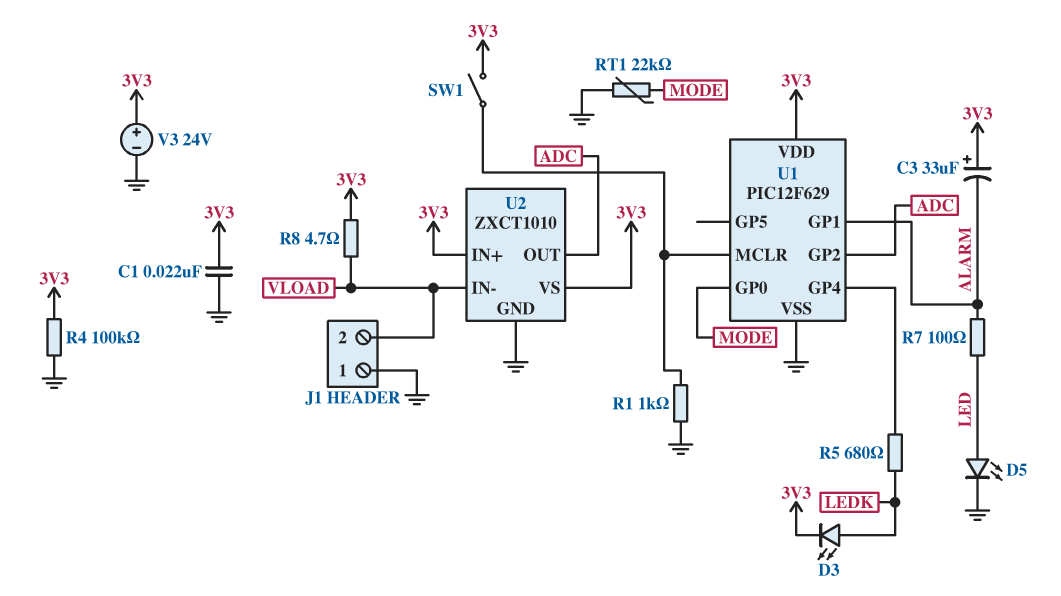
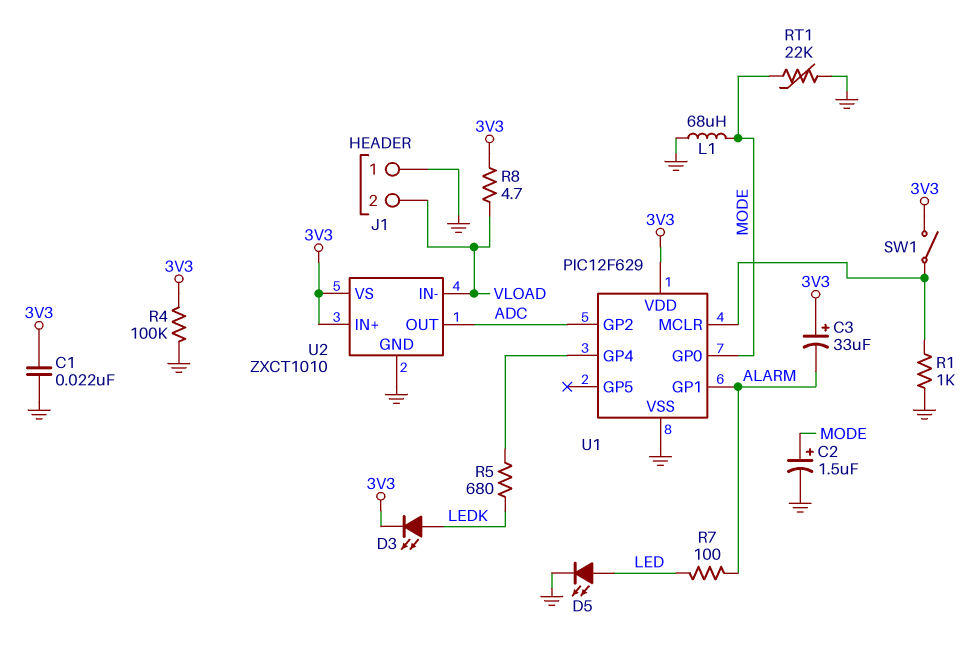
C2: none -> 1.5uF (plus MODE, minus GND)
L1: none -> 68uH (GND, MODE)
V3: 24V (plus 3V3, minus GND) -> none

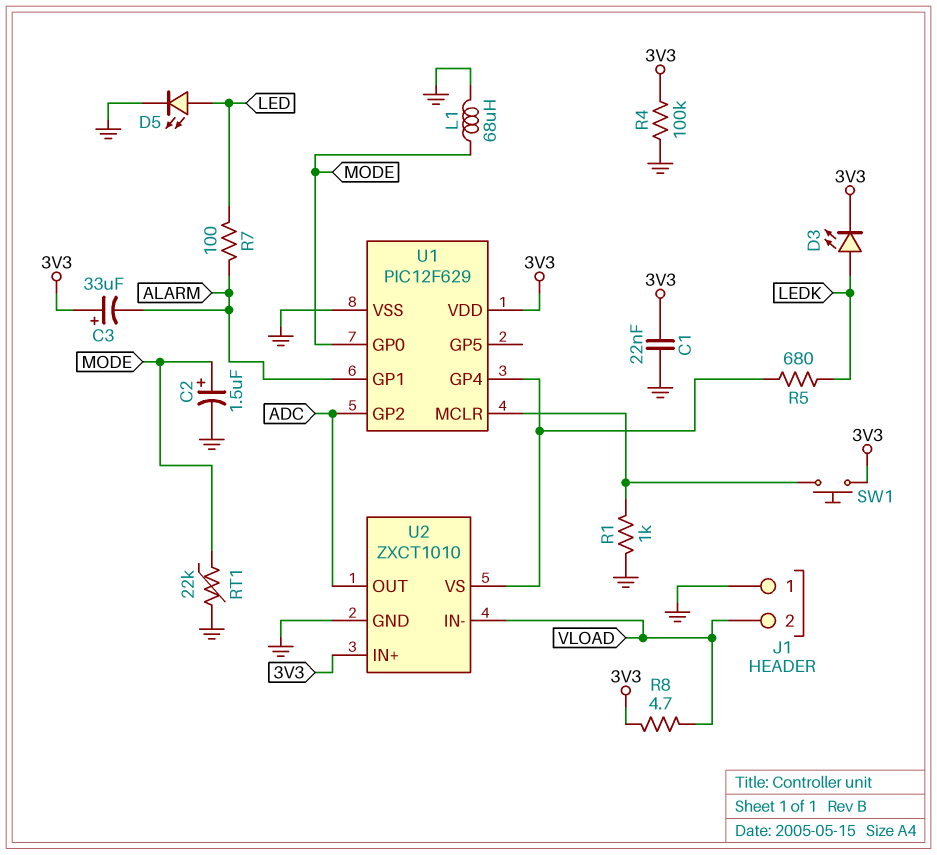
SW1: switch (3V3, U1/MCLR) -> button (3V3, U1/MCLR)
U2 pin VS: 3V3 -> U1/GP4

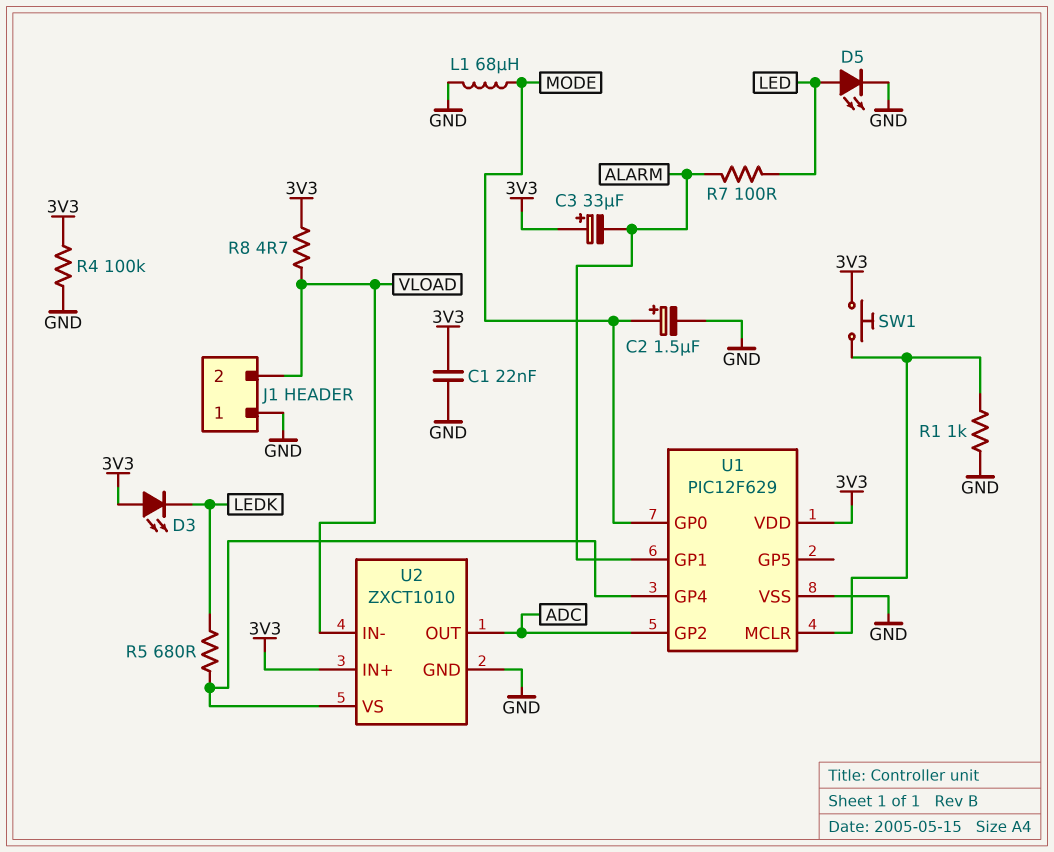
D3: LED (A LEDK, K 3V3) -> LED (A 3V3, K LEDK)
RT1: 22k (GND, MODE) -> none

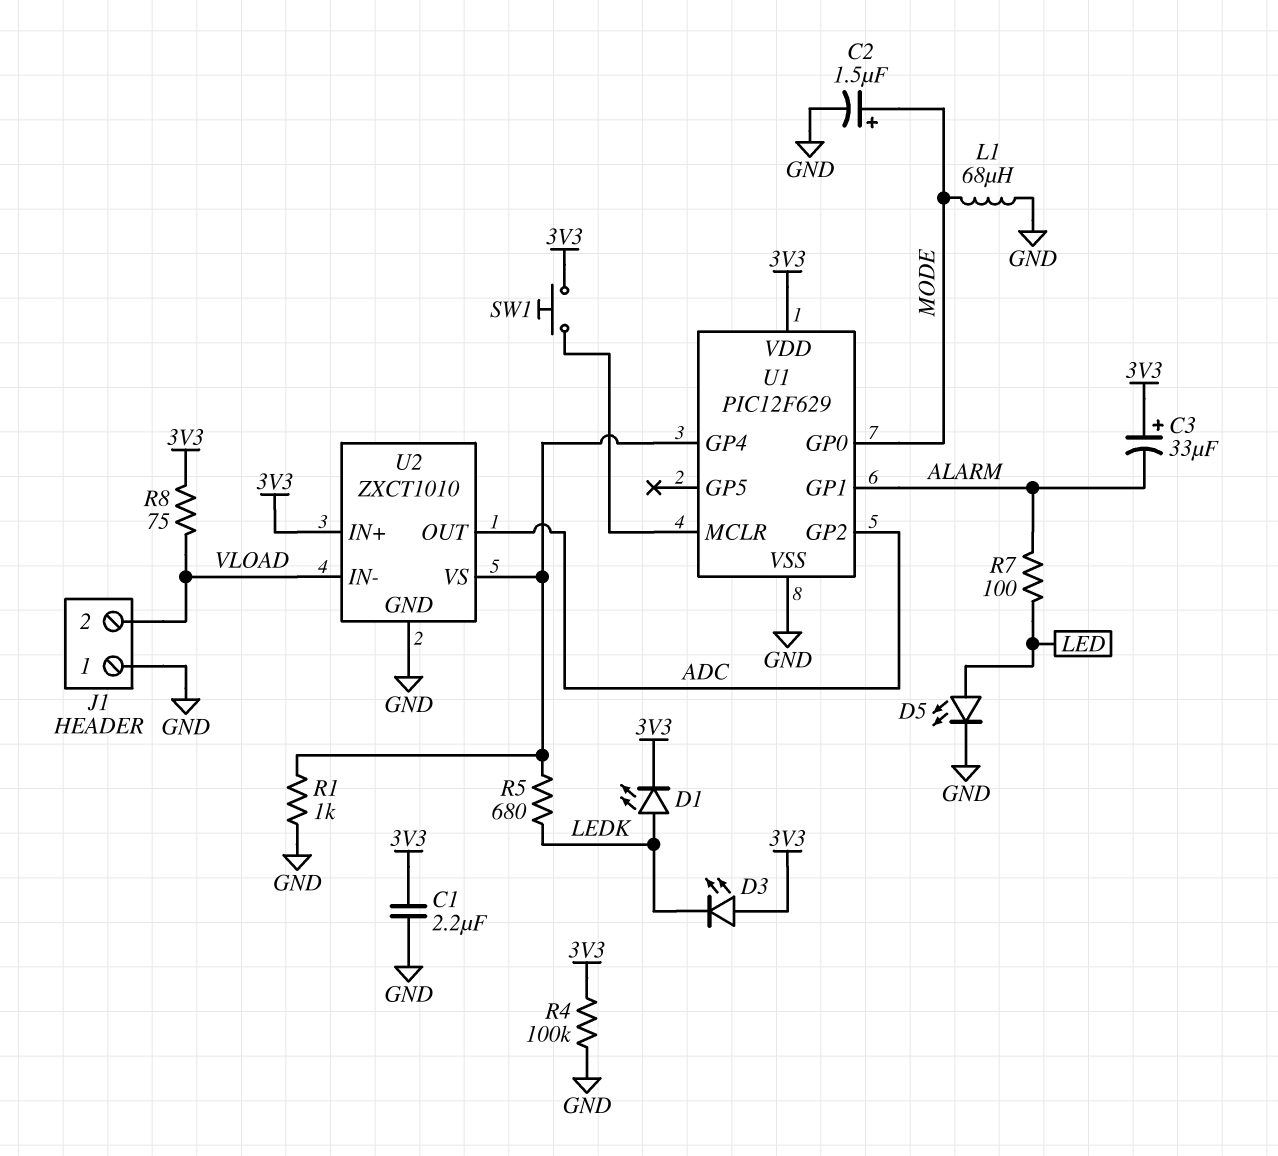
C1: 22nF (3V3, GND) -> 2.2uF (3V3, GND)
D1: none -> LED (A LEDK, K 3V3)
R1: 1k (GND, U1/MCLR) -> 1k (GND, U1/GP4)
R8: 4.7 (3V3, VLOAD) -> 75 (3V3, VLOAD)

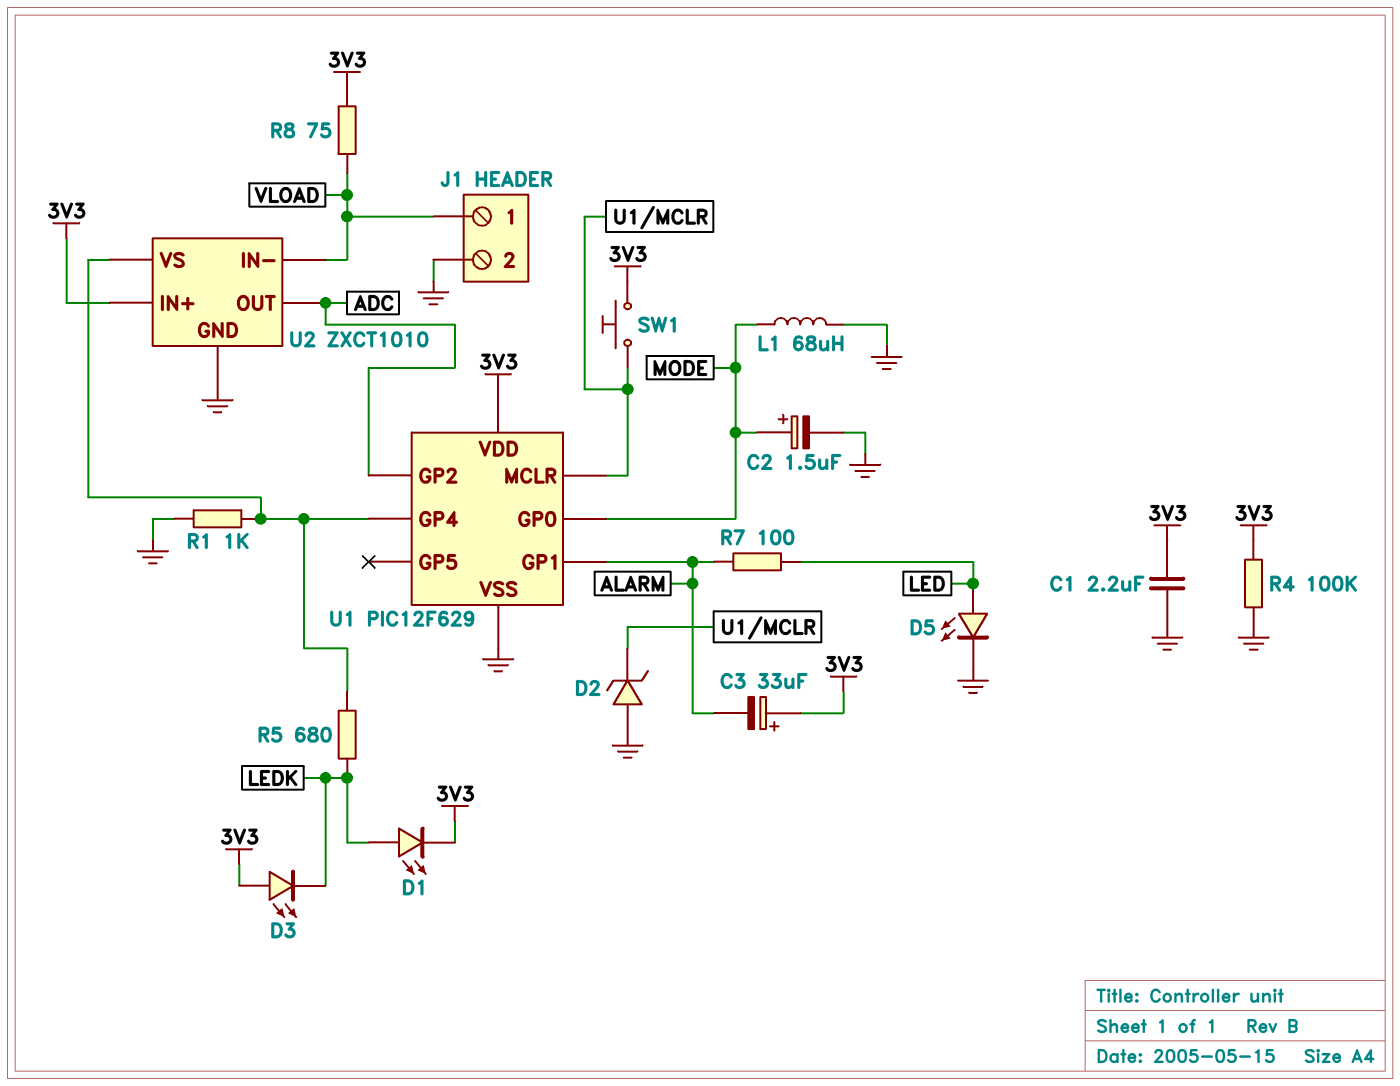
D2: none -> zener (A GND, K U1/MCLR)
J1 pin 1: GND -> VLOAD
J1 pin 2: VLOAD -> GND

